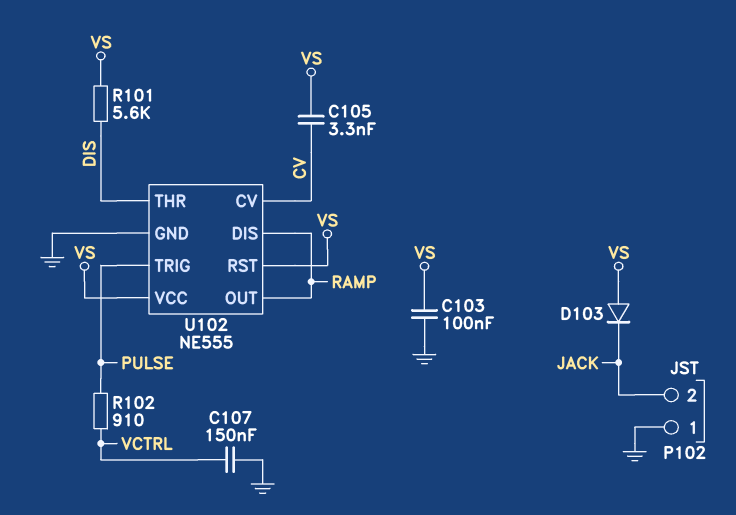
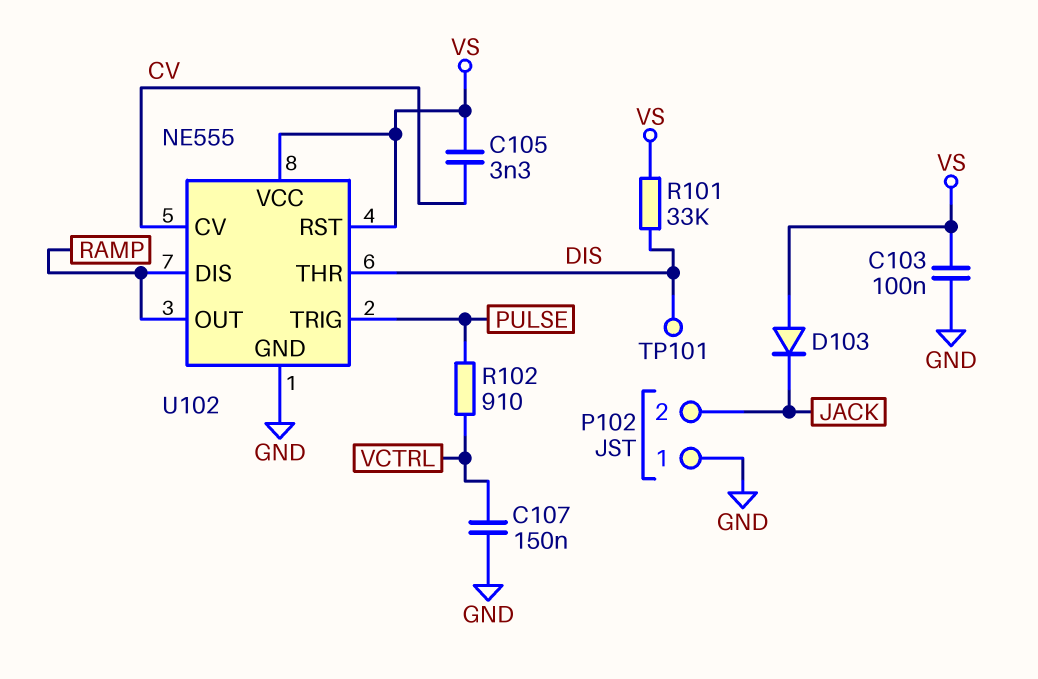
R101: 5.6k (DIS, VS) -> 33k (DIS, VS)
TP101: none -> test point (DIS)

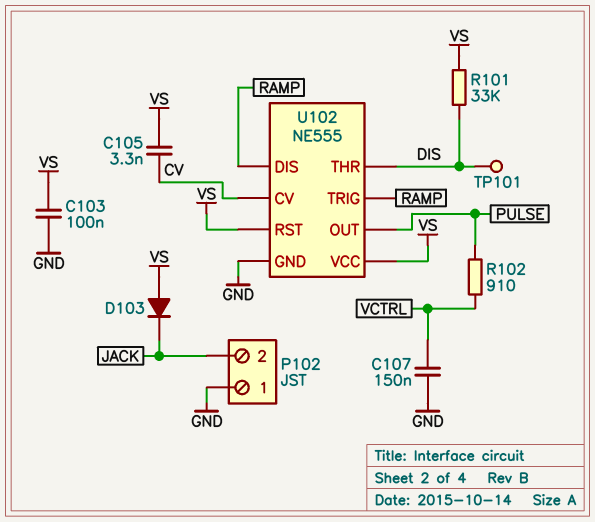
U102 pin OUT: RAMP -> PULSE
U102 pin TRIG: PULSE -> RAMP

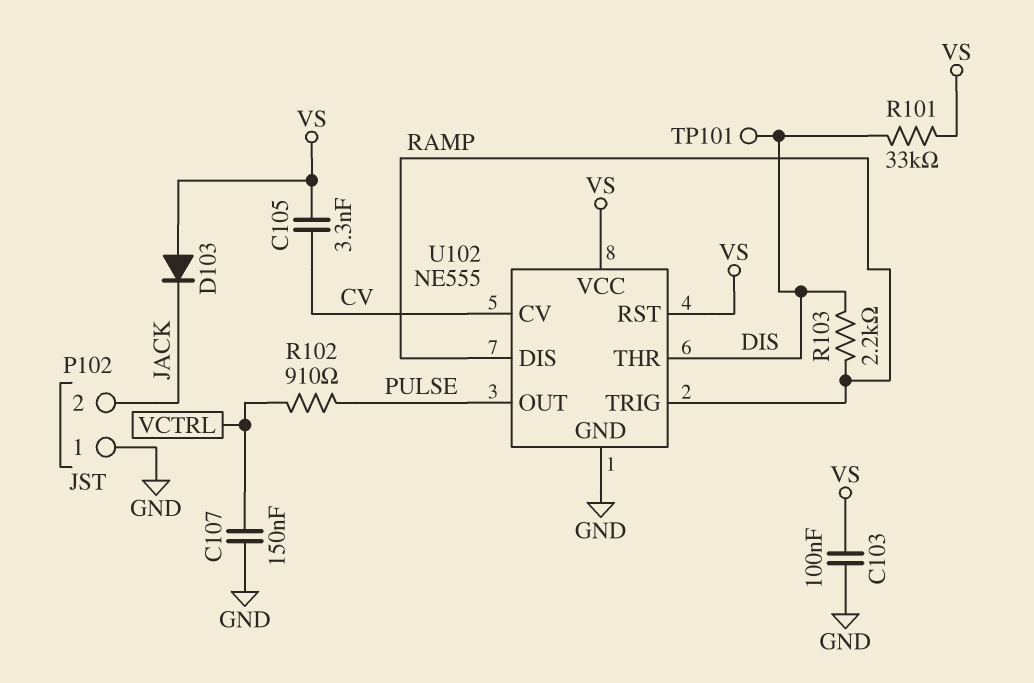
R103: none -> 2.2k (DIS, RAMP)

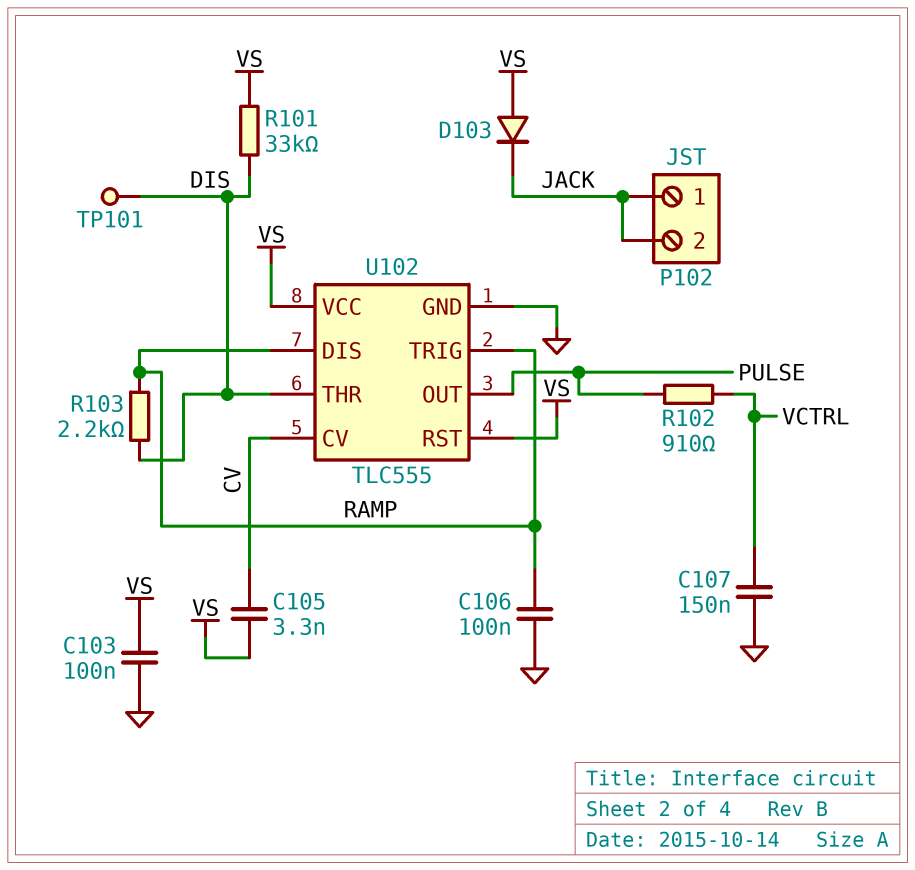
C106: none -> 100nF (GND, RAMP)
P102 pin 1: GND -> JACK
U102: NE555 -> TLC555

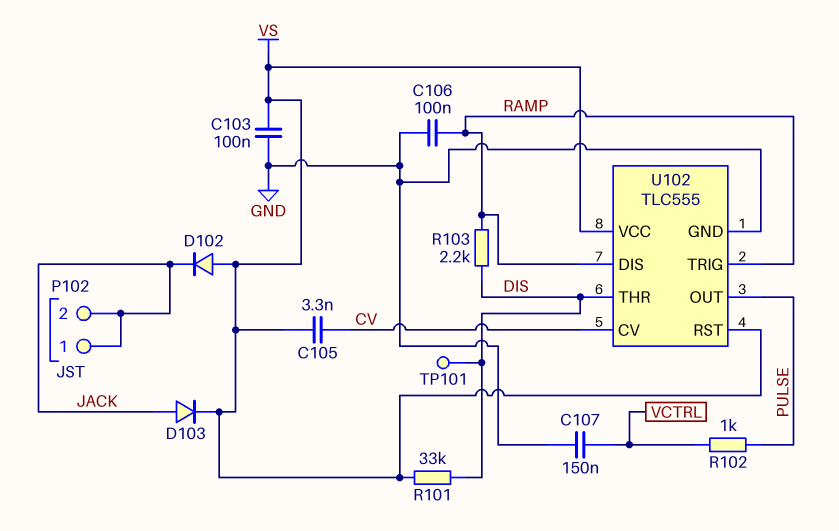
D102: none -> diode (A VS, K JACK)
D103: diode (A VS, K JACK) -> diode (A JACK, K VS)
R102: 910 (PULSE, VCTRL) -> 1k (PULSE, VCTRL)

